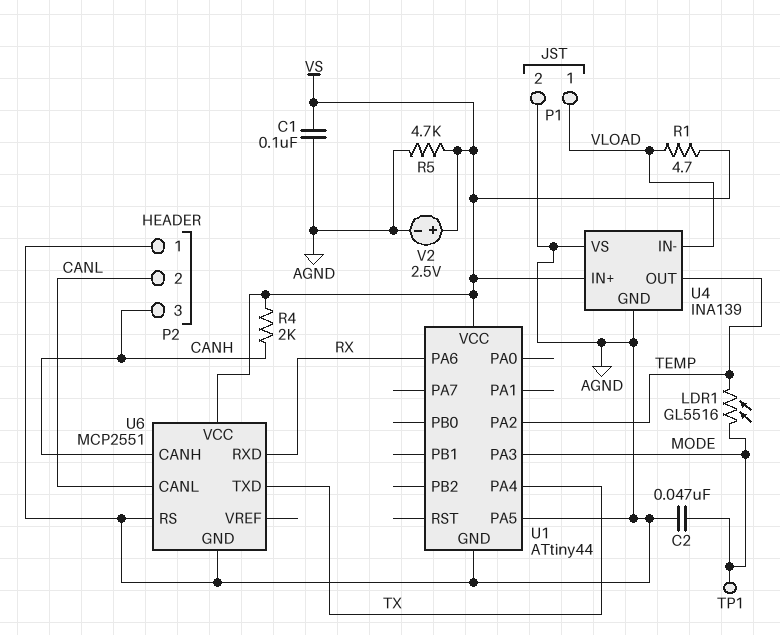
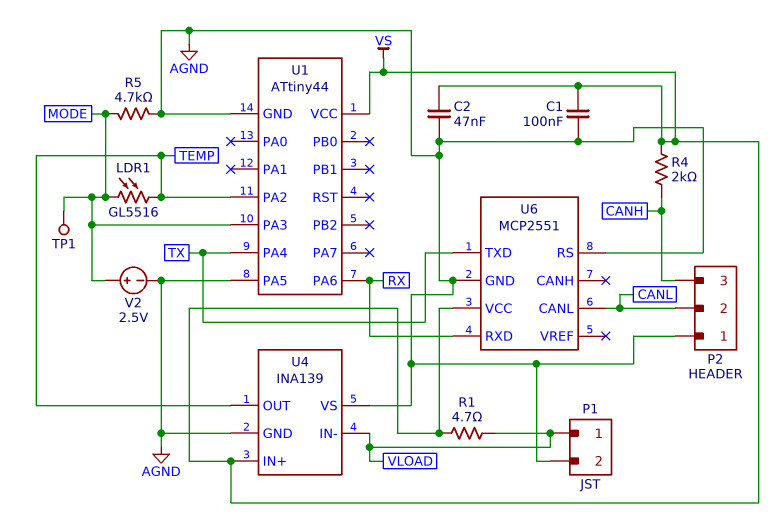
C2: 47nF (AGND, MODE) -> 47nF (AGND, VS)
R5: 4.7k (AGND, VS) -> 4.7k (AGND, MODE)
U6 pin CANH: CANH -> none
V2: 2.5V (plus VS, minus AGND) -> 2.5V (plus MODE, minus AGND)

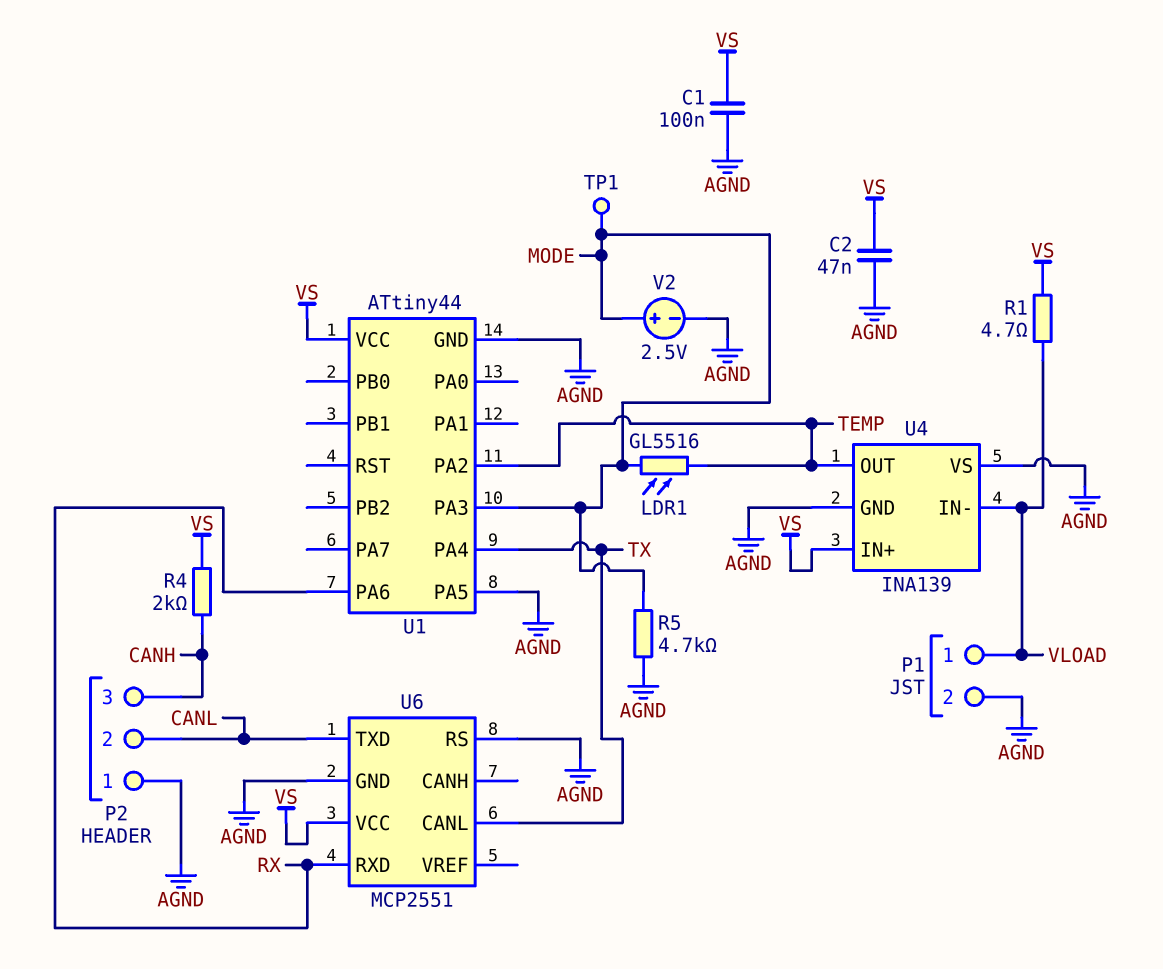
U6 pin CANL: CANL -> TX
U6 pin TXD: TX -> CANL

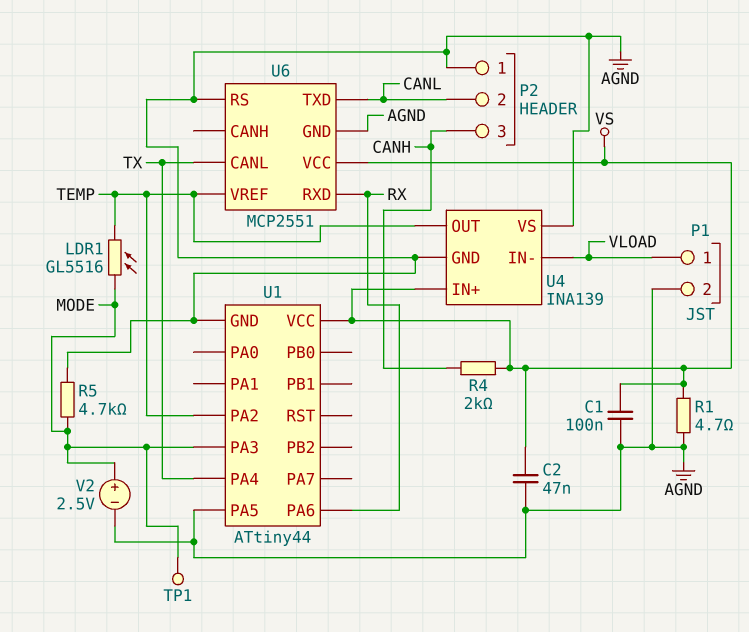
R1: 4.7 (VLOAD, VS) -> 4.7 (AGND, VS)
U6 pin VREF: none -> TEMP

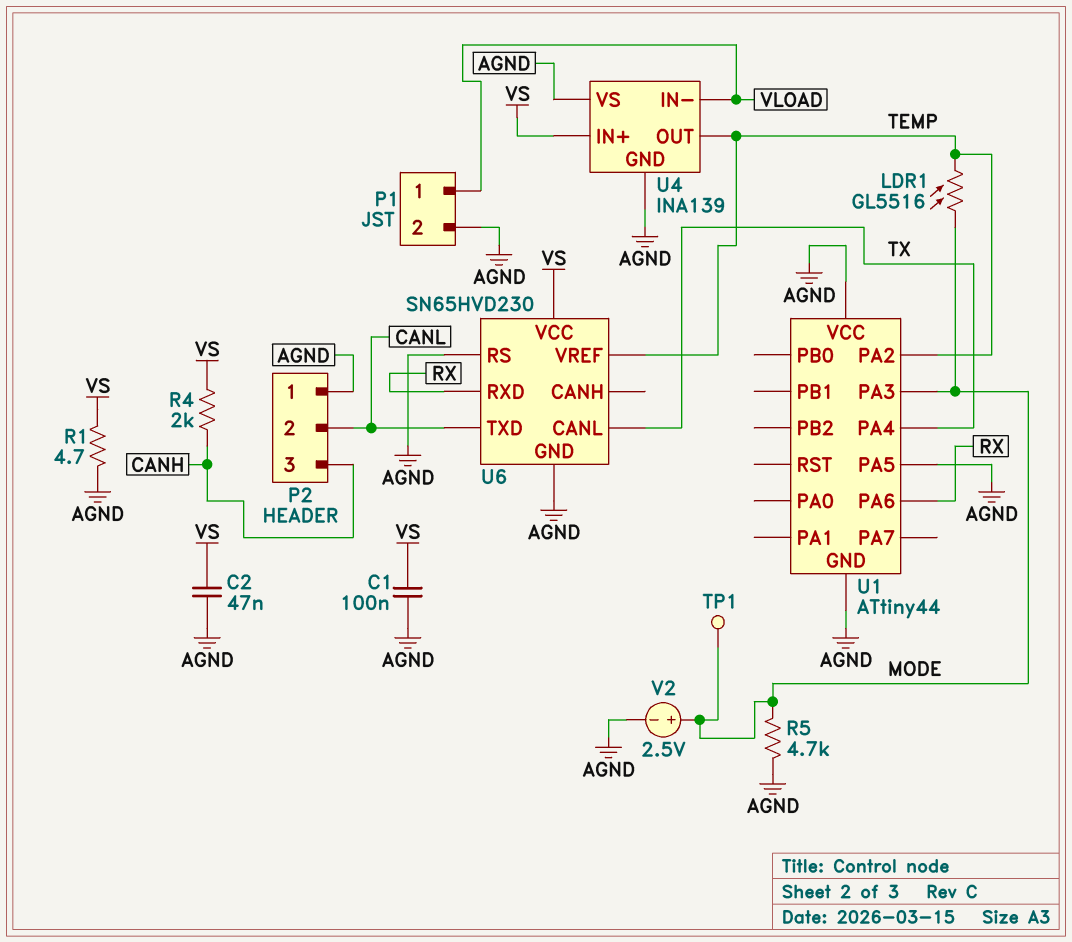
U1 pin VCC: VS -> AGND
U6: MCP2551 -> SN65HVD230

